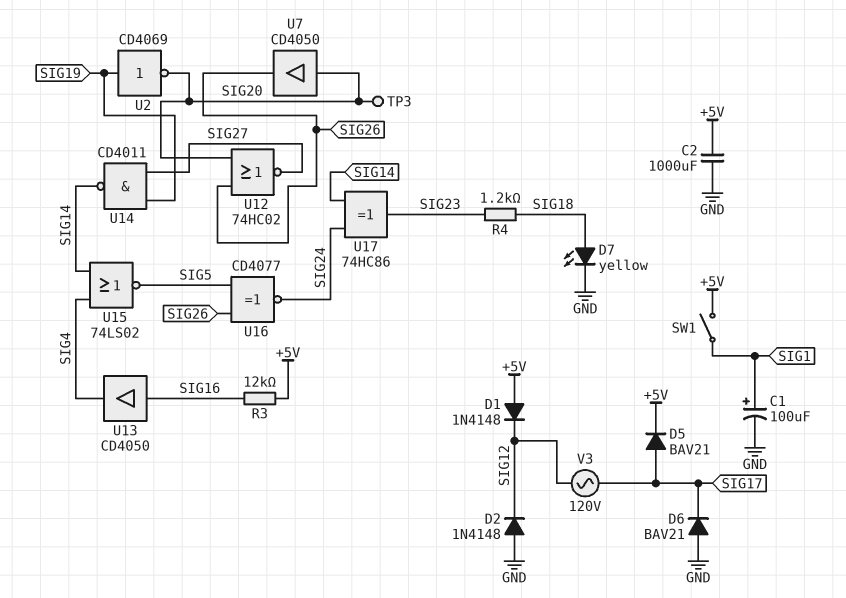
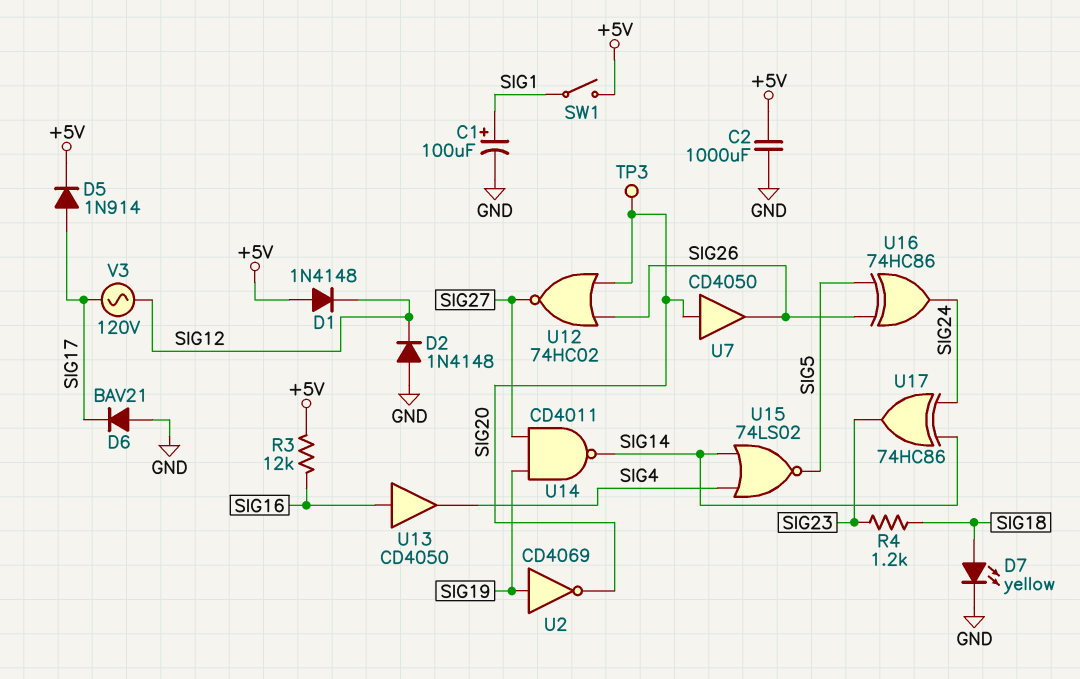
D5: diode BAV21 (A SIG17, K +5V) -> diode 1N914 (A SIG17, K +5V)
U16: XNOR CD4077 (in SIG5, in SIG26, out SIG24) -> XOR 74HC86 (in SIG5, in SIG26, out SIG24)

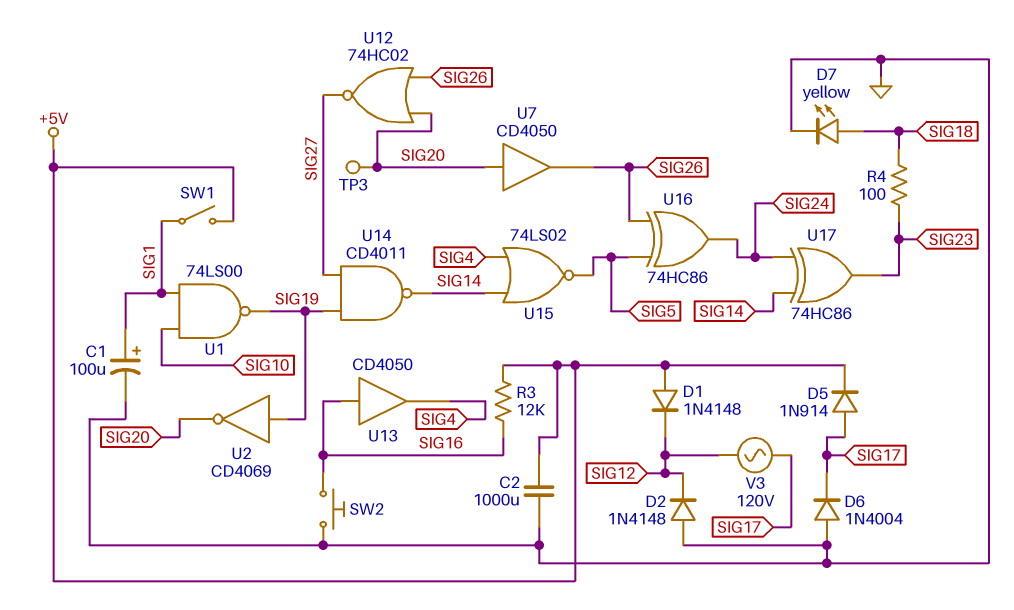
D6: diode BAV21 (A GND, K SIG17) -> diode 1N4004 (A GND, K SIG17)
R4: 1.2k (SIG18, SIG23) -> 100 (SIG18, SIG23)
SW2: none -> button (GND, SIG16)
U1: none -> NAND 74LS00 (in SIG1, in SIG10, out SIG19)

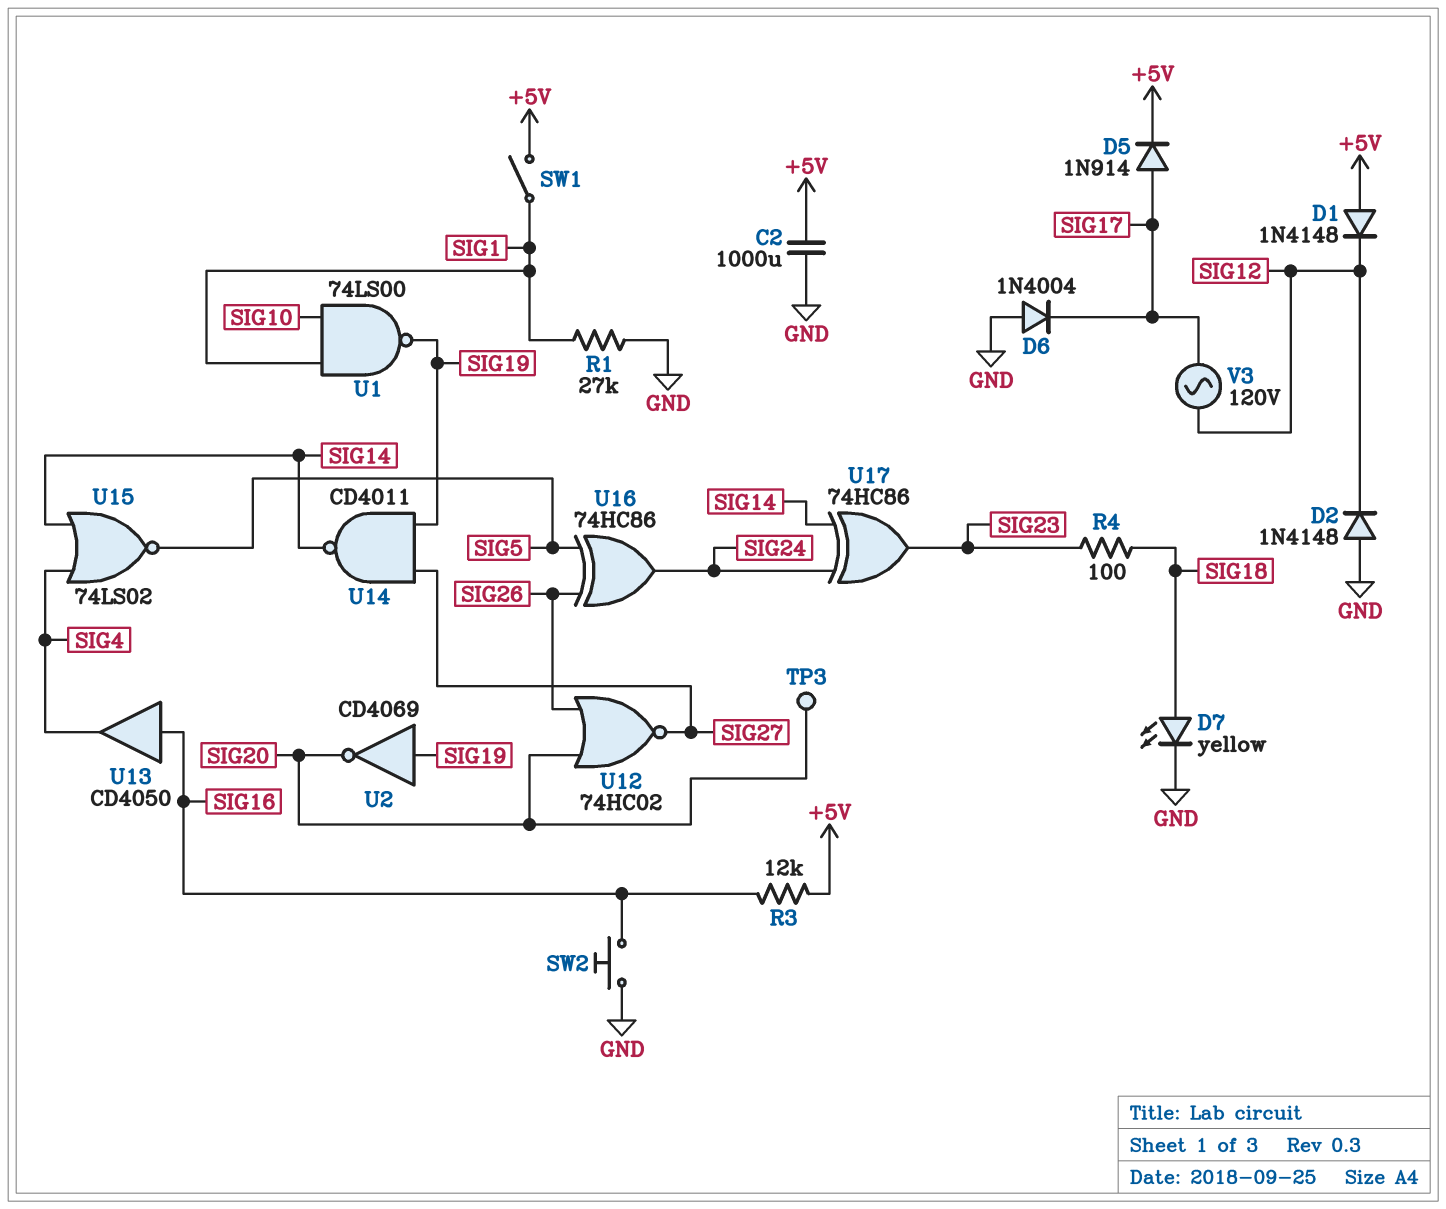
C1: 100uF (plus SIG1, minus GND) -> none
R1: none -> 27k (GND, SIG1)
U7: buffer CD4050 (in SIG20, out SIG26) -> none

